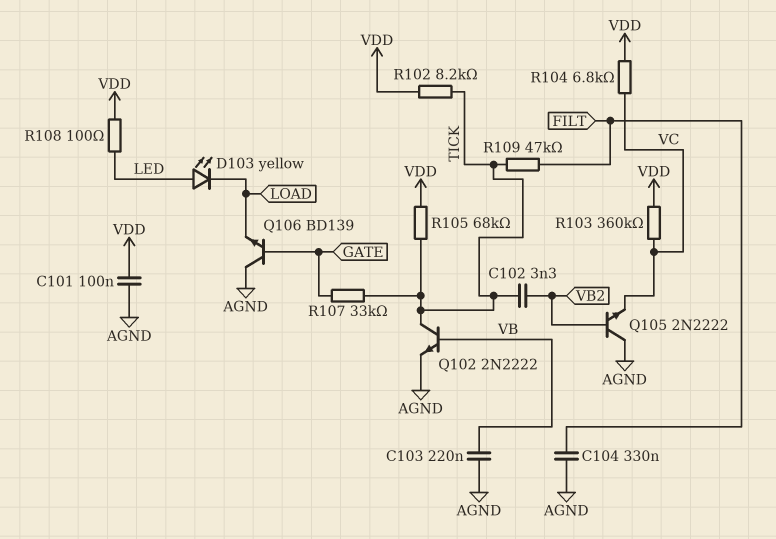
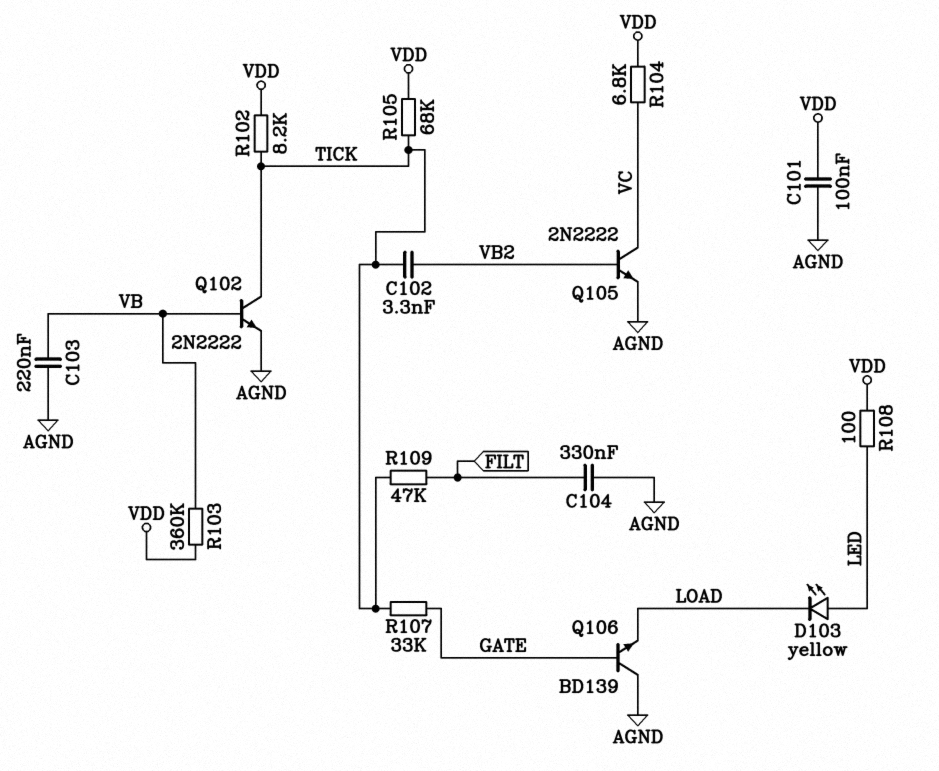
Q105: NPN 2N2222 (B VB2, C AGND, E VC) -> NPN 2N2222 (B VB2, C VC, E AGND)
R103: 360k (VC, VDD) -> 360k (VB, VDD)

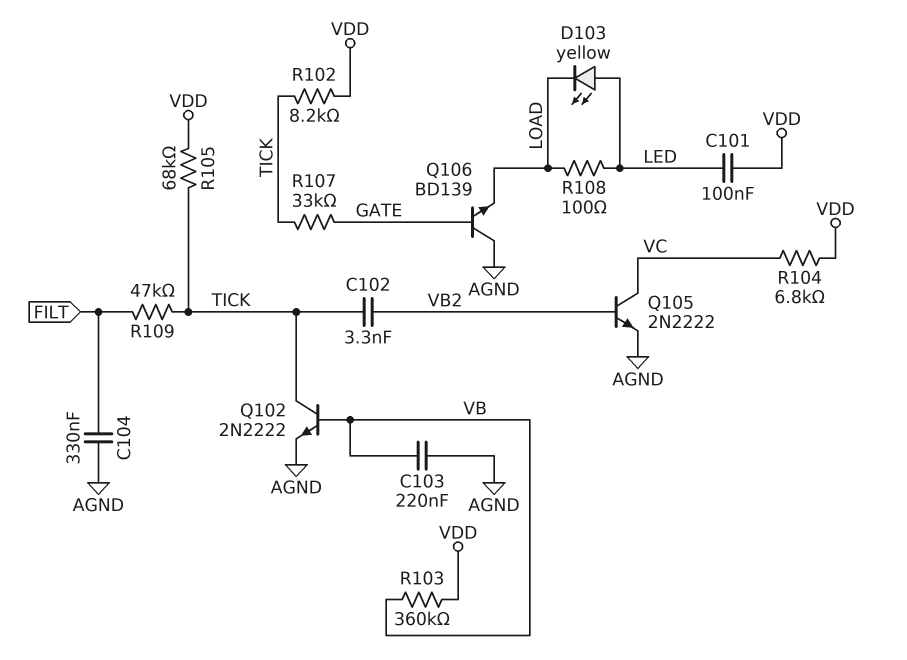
C101: 100nF (AGND, VDD) -> 100nF (LED, VDD)
R108: 100 (LED, VDD) -> 100 (LED, LOAD)

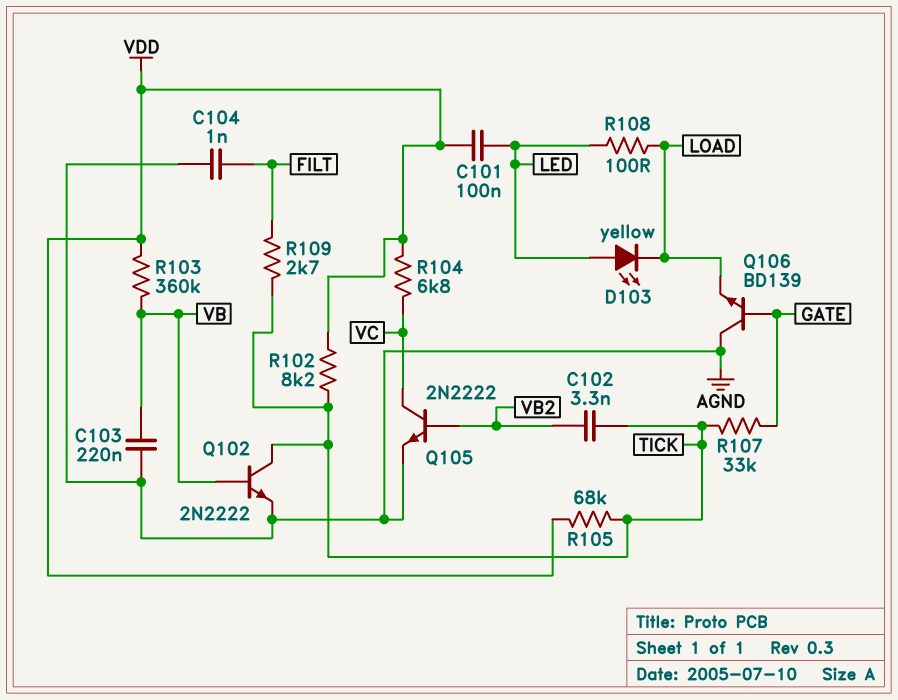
C104: 330nF (AGND, FILT) -> 1nF (AGND, FILT)
R109: 47k (FILT, TICK) -> 2.7k (FILT, TICK)

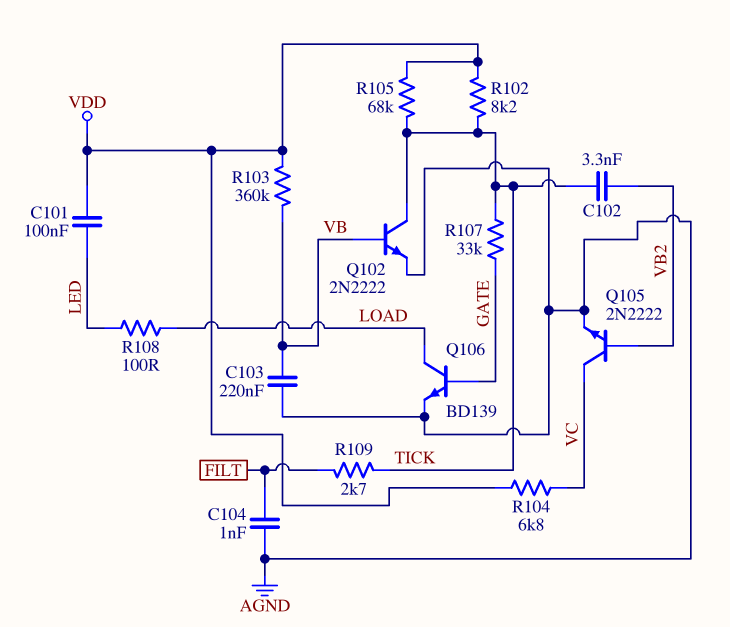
D103: LED yellow (A LED, K LOAD) -> none
Q106: NPN BD139 (B GATE, C AGND, E LOAD) -> NPN BD139 (B GATE, C LOAD, E AGND)

